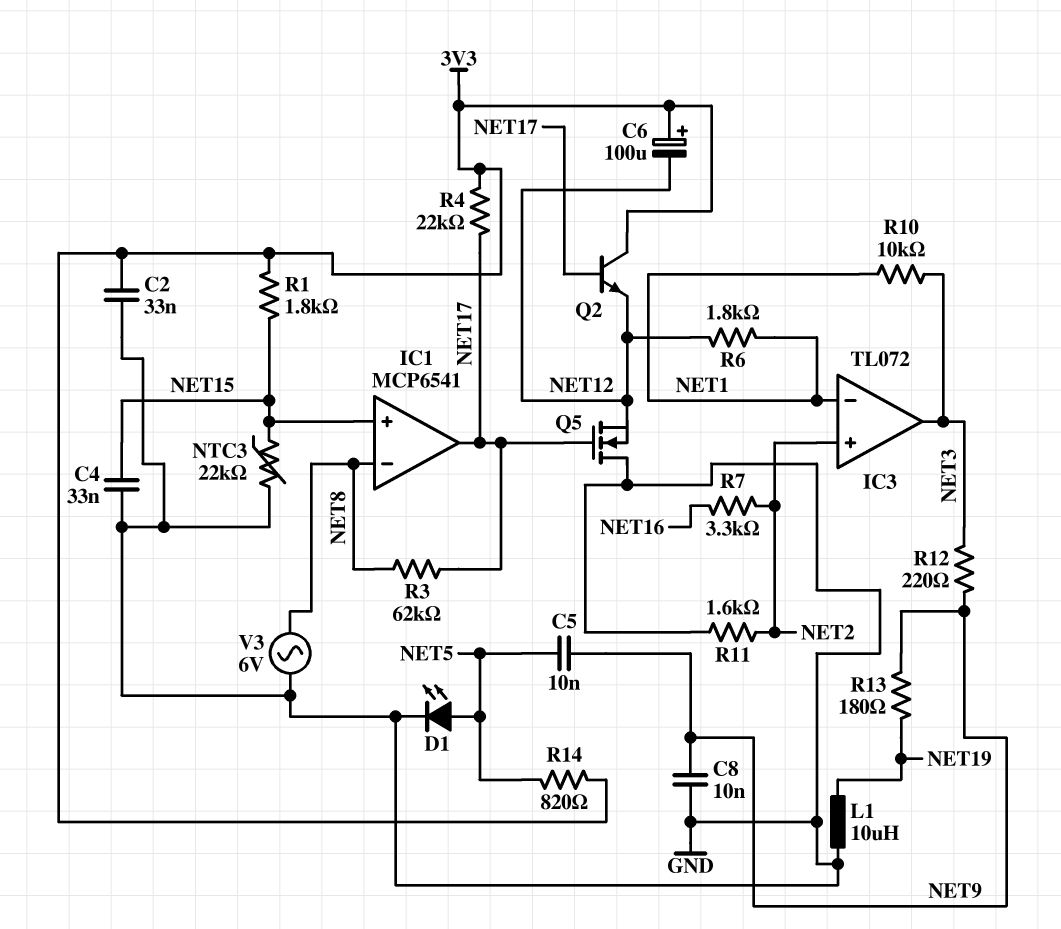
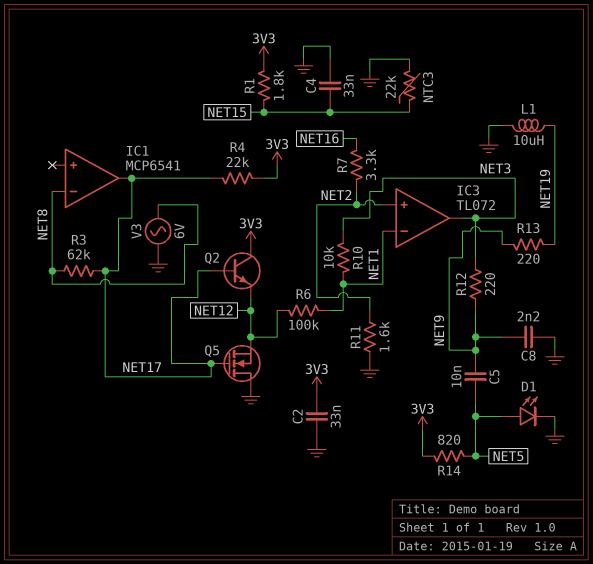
C6: 100uF (plus 3V3, minus NET12) -> none
C8: 10nF (GND, NET9) -> 2.2nF (GND, NET9)
IC1 pin in+: NET15 -> none
R6: 1.8k (NET1, NET12) -> 100k (NET1, NET12)
R13: 180 (NET9, NET19) -> 220 (NET9, NET19)

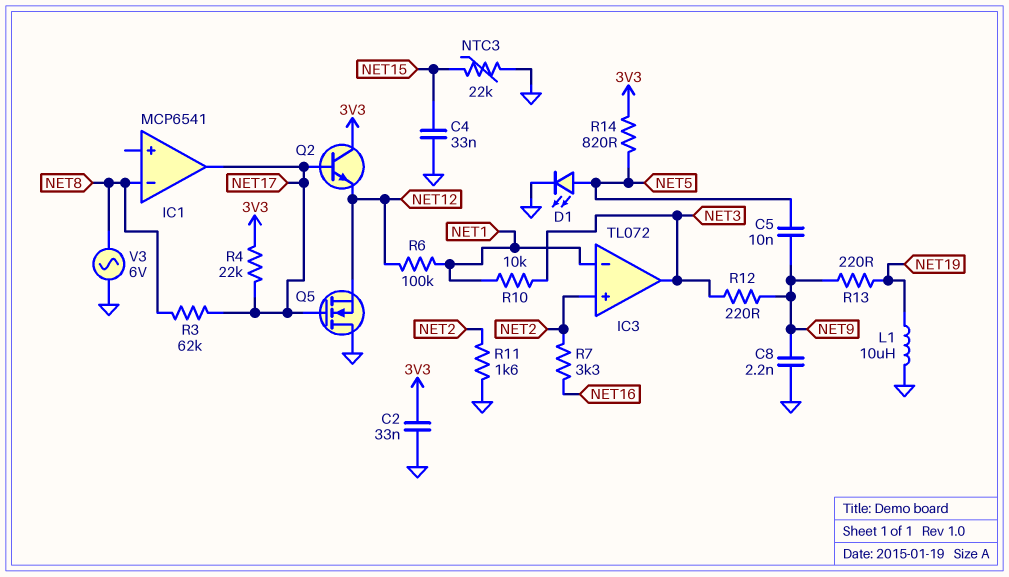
R1: 1.8k (3V3, NET15) -> none

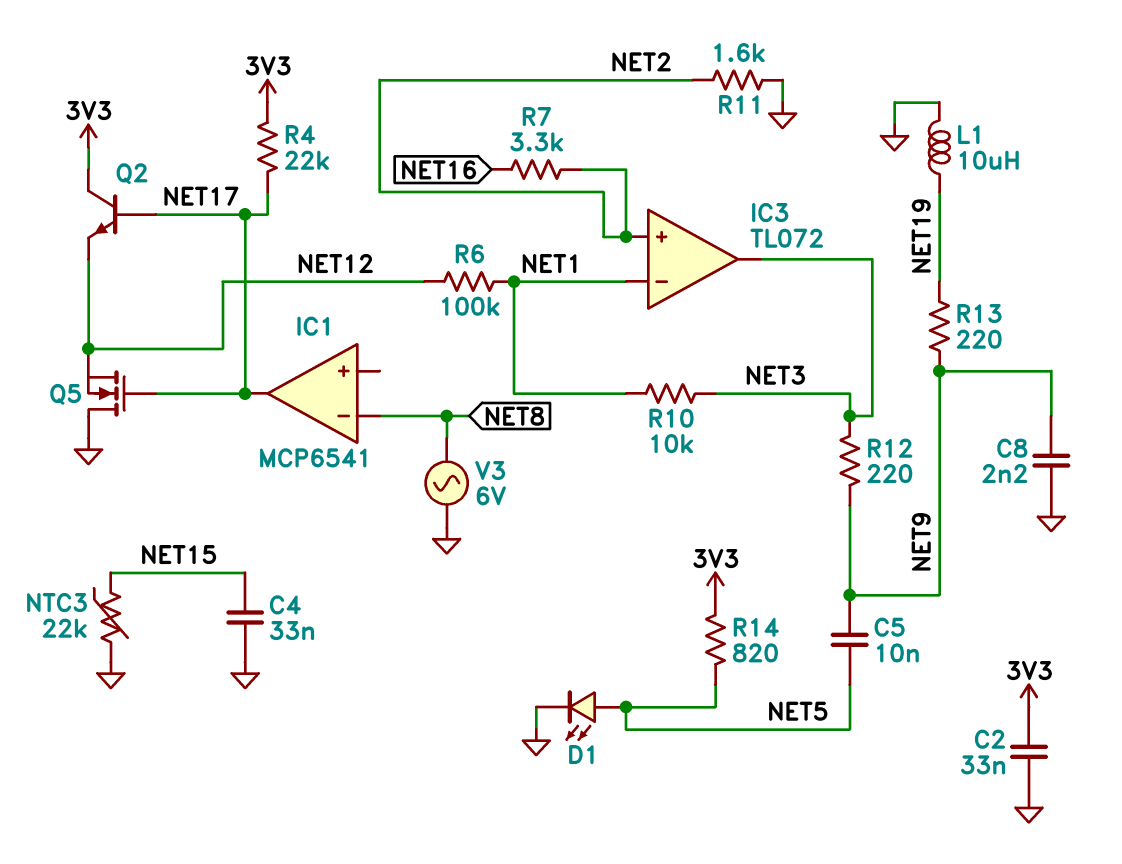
R3: 62k (NET8, NET17) -> none

